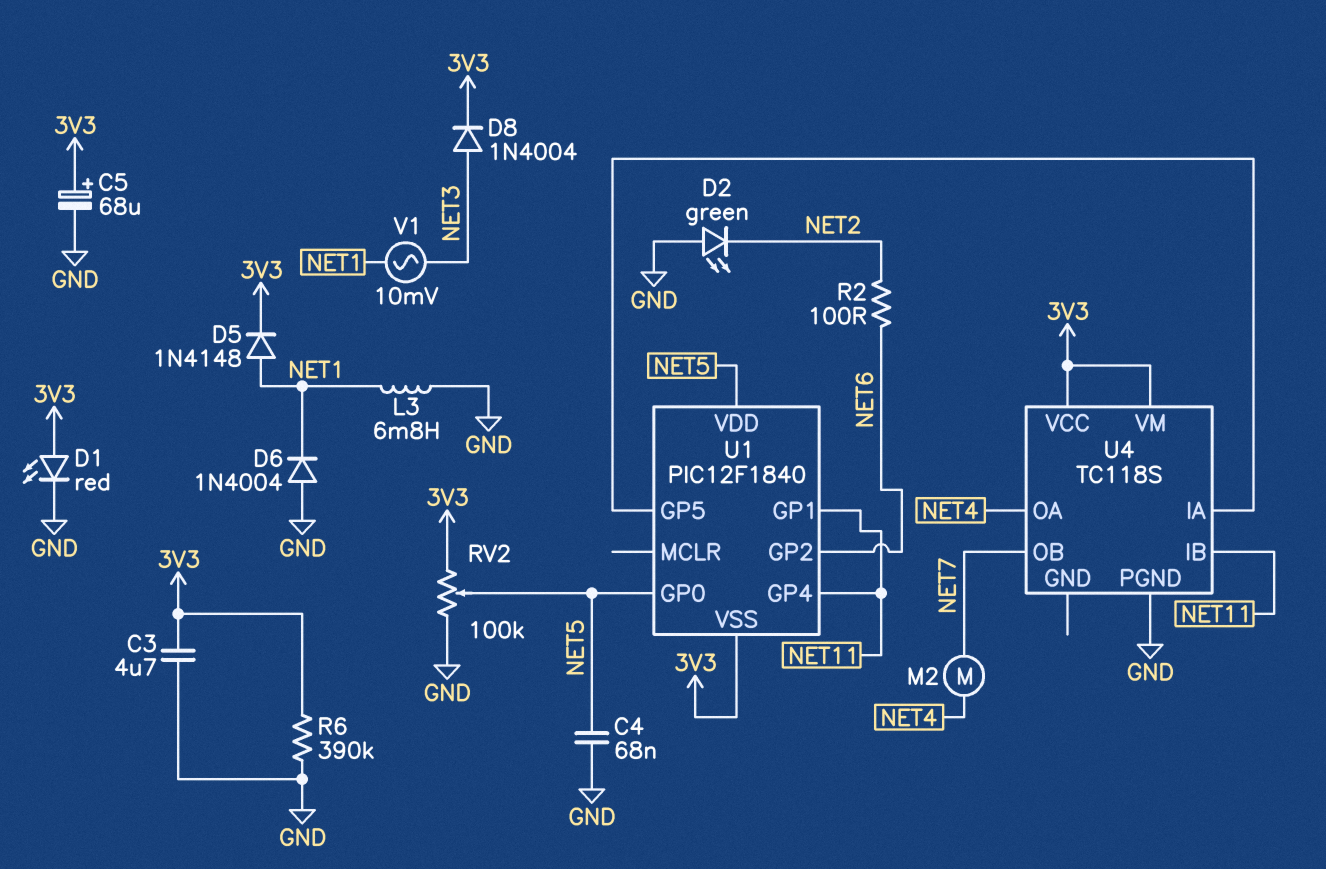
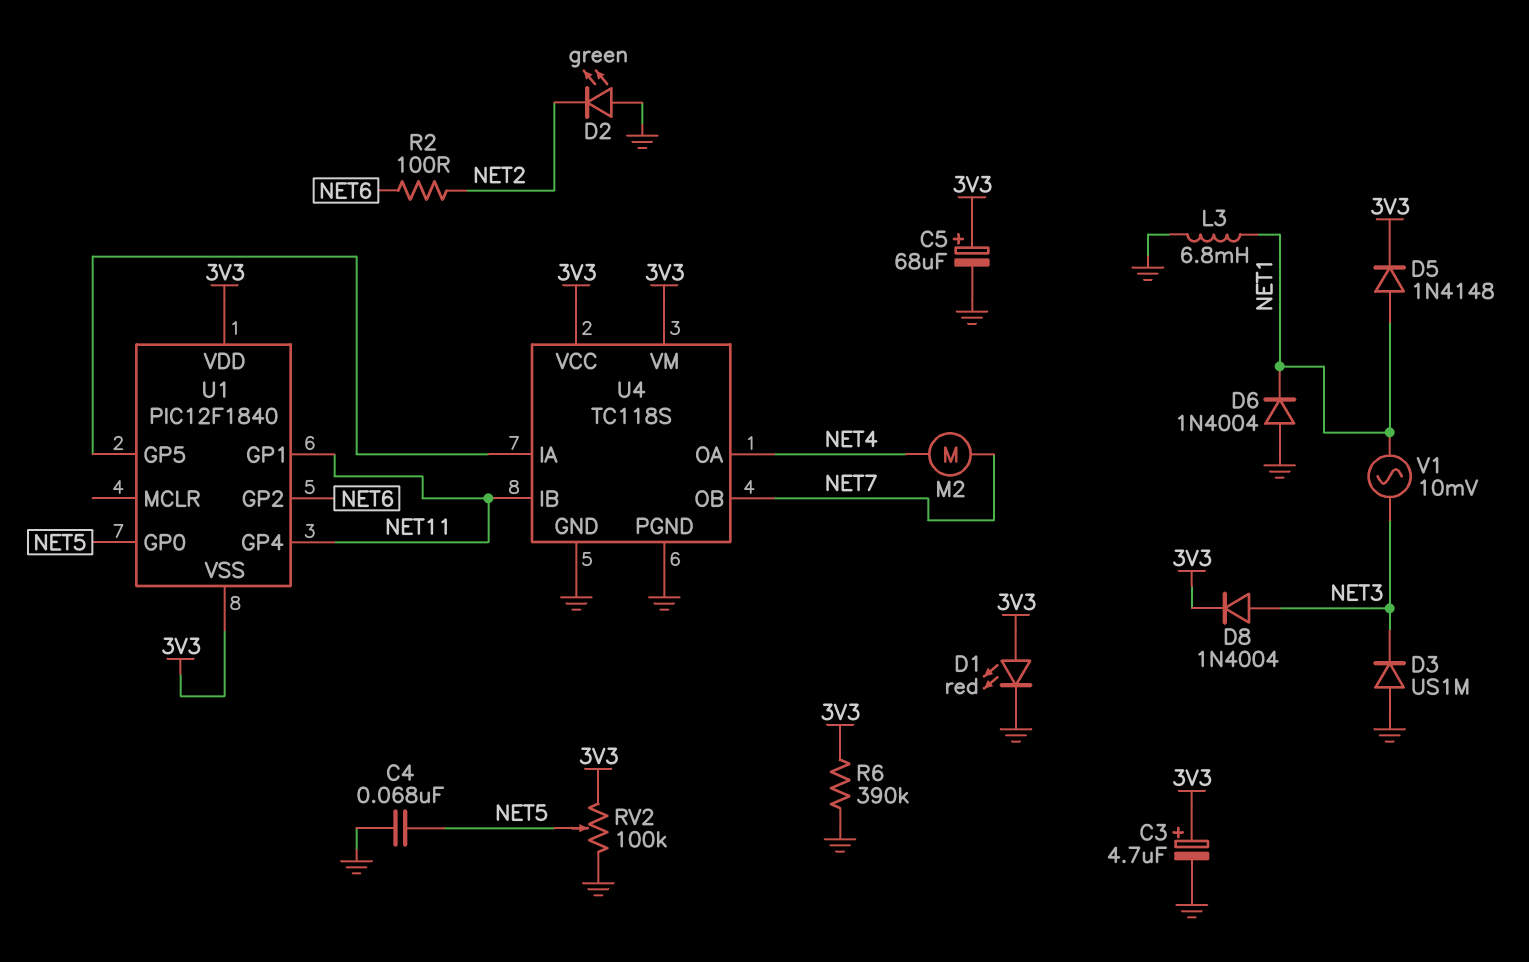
C3: 4.7uF (3V3, GND) -> 4.7uF (plus 3V3, minus GND)
D3: none -> diode US1M (A GND, K NET3)
U1 pin VDD: NET5 -> 3V3
U4 pin GND: none -> GND

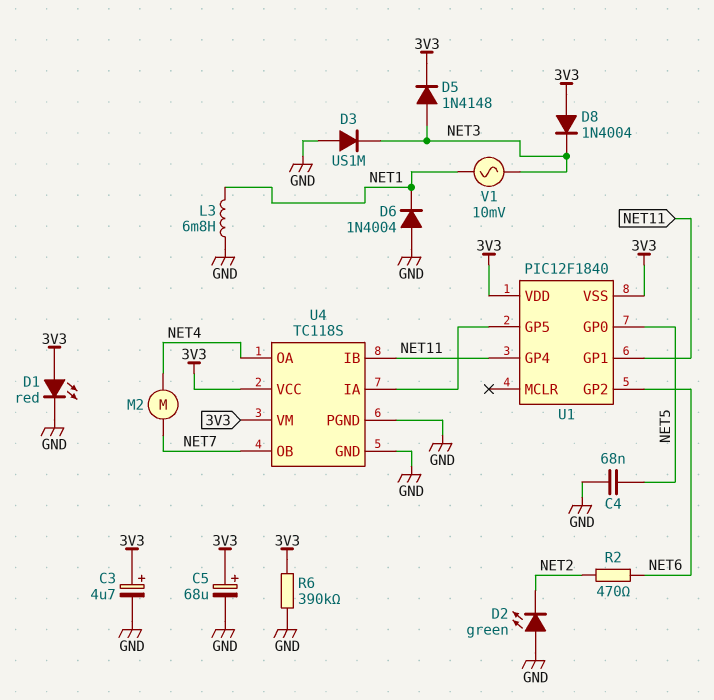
D5: diode 1N4148 (A NET1, K 3V3) -> diode 1N4148 (A NET3, K 3V3)
D8: diode 1N4004 (A NET3, K 3V3) -> diode 1N4004 (A 3V3, K NET3)
R2: 100 (NET2, NET6) -> 470 (NET2, NET6)
RV2: 100k (3V3, GND, wiper NET5) -> none

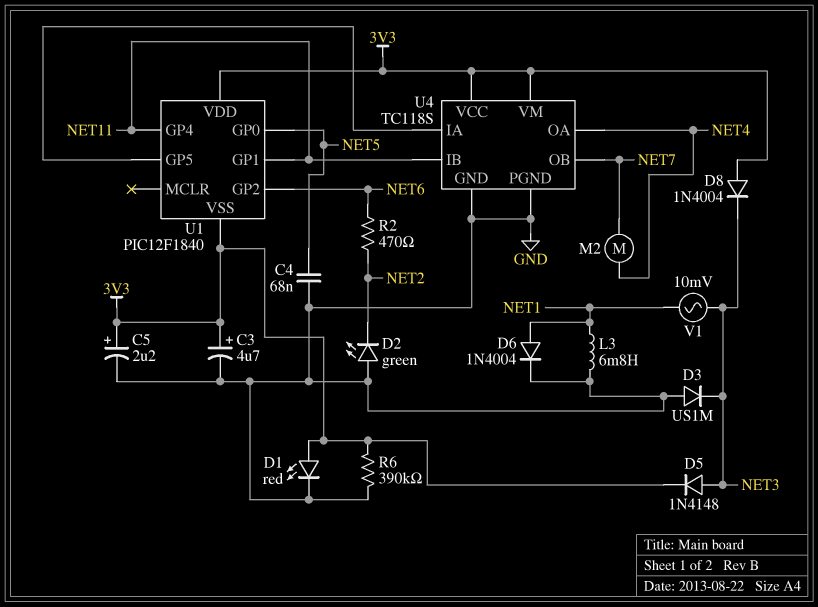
C5: 68uF (plus 3V3, minus GND) -> 2.2uF (plus 3V3, minus GND)
D6: diode 1N4004 (A GND, K NET1) -> diode 1N4004 (A NET1, K GND)

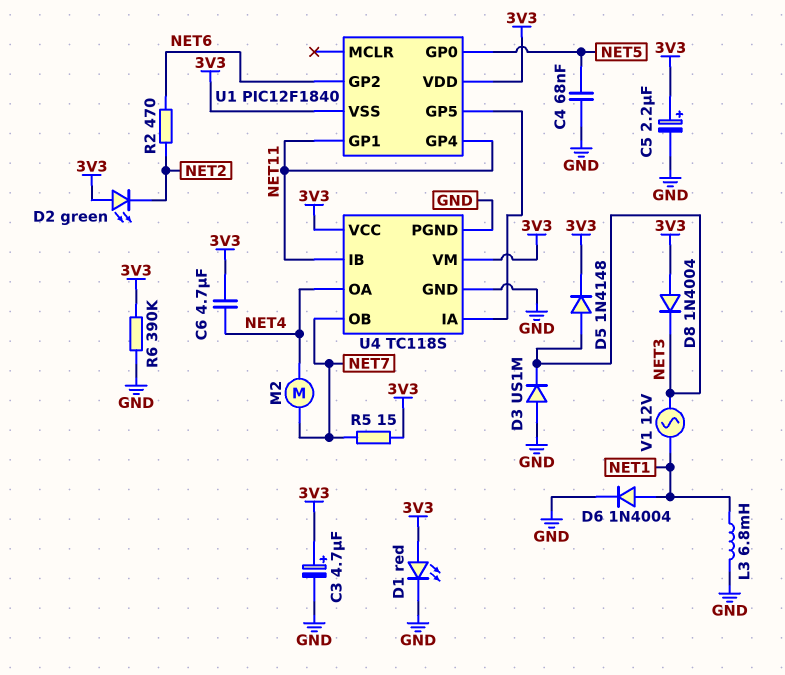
C6: none -> 4.7uF (3V3, NET4)
D2: LED green (A GND, K NET2) -> LED green (A 3V3, K NET2)
R5: none -> 15 (3V3, NET7)
V1: AC 10mV (NET1, NET3) -> AC 12V (NET1, NET3)

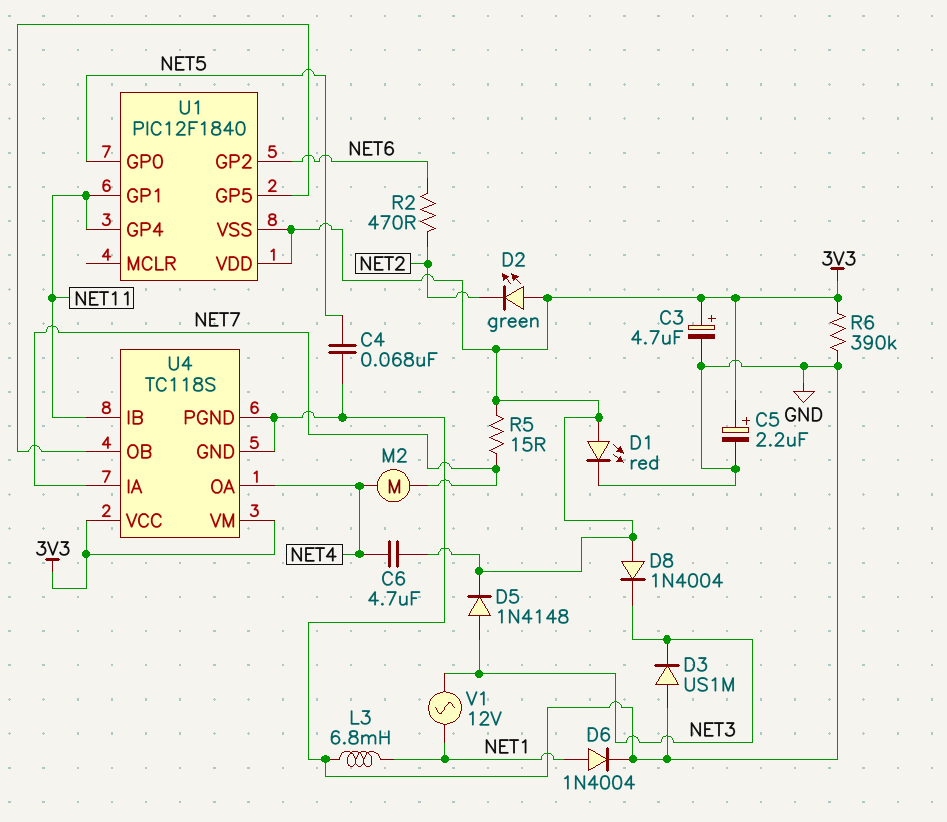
U4 pin IA: U1/GP5 -> NET7
U4 pin OB: NET7 -> U1/GP5

